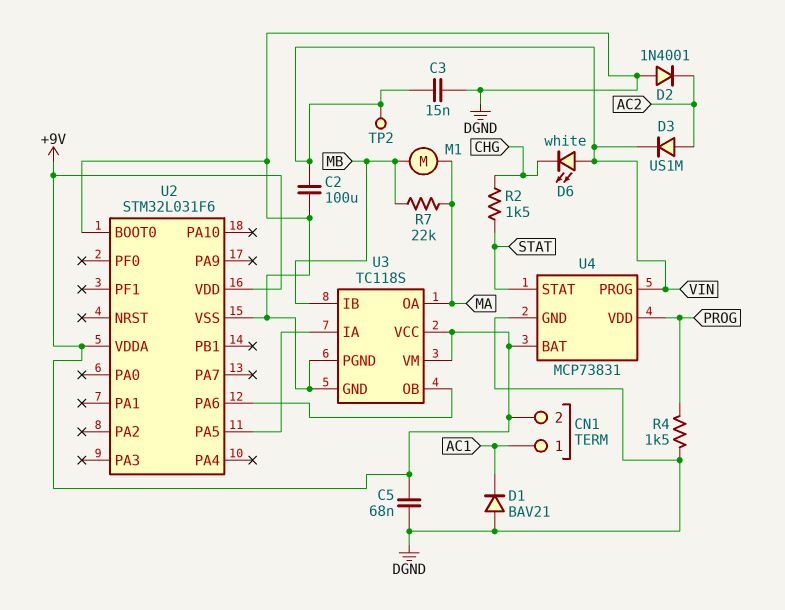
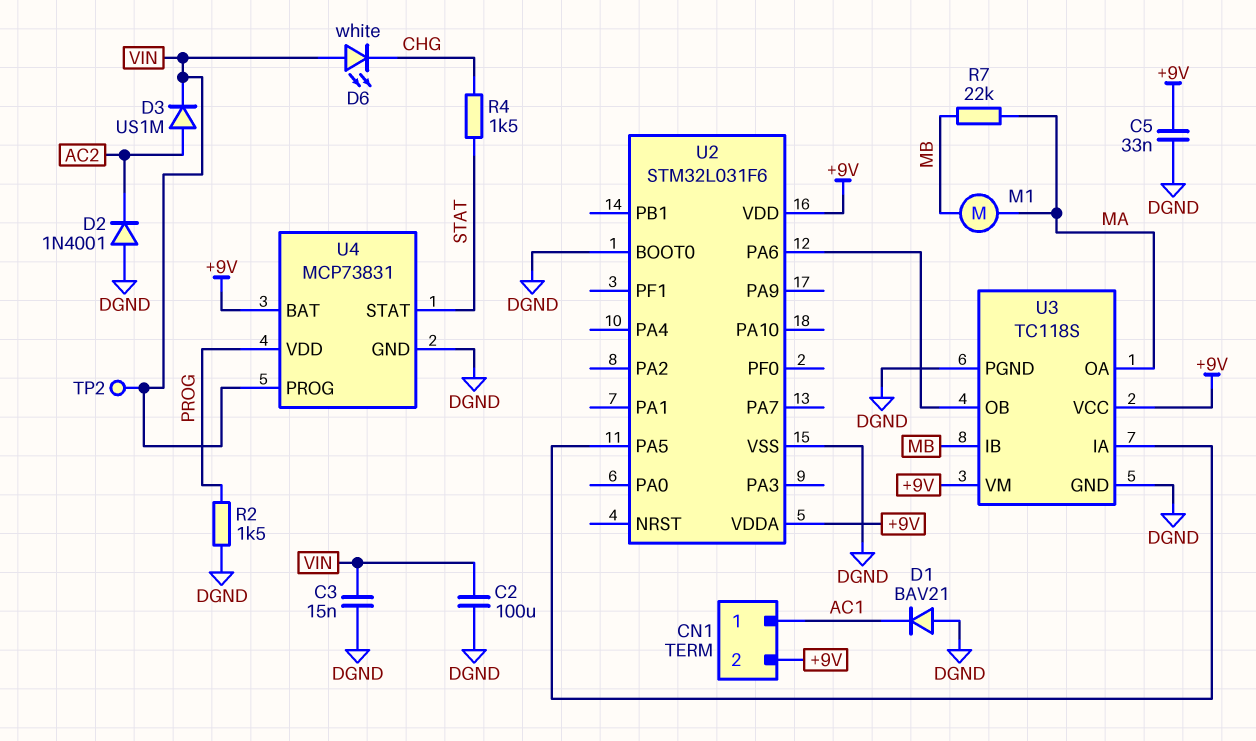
C5: 68nF (+9V, DGND) -> 33nF (+9V, DGND)
R2: 1.5k (CHG, STAT) -> 1.5k (DGND, PROG)
R4: 1.5k (DGND, PROG) -> 1.5k (CHG, STAT)

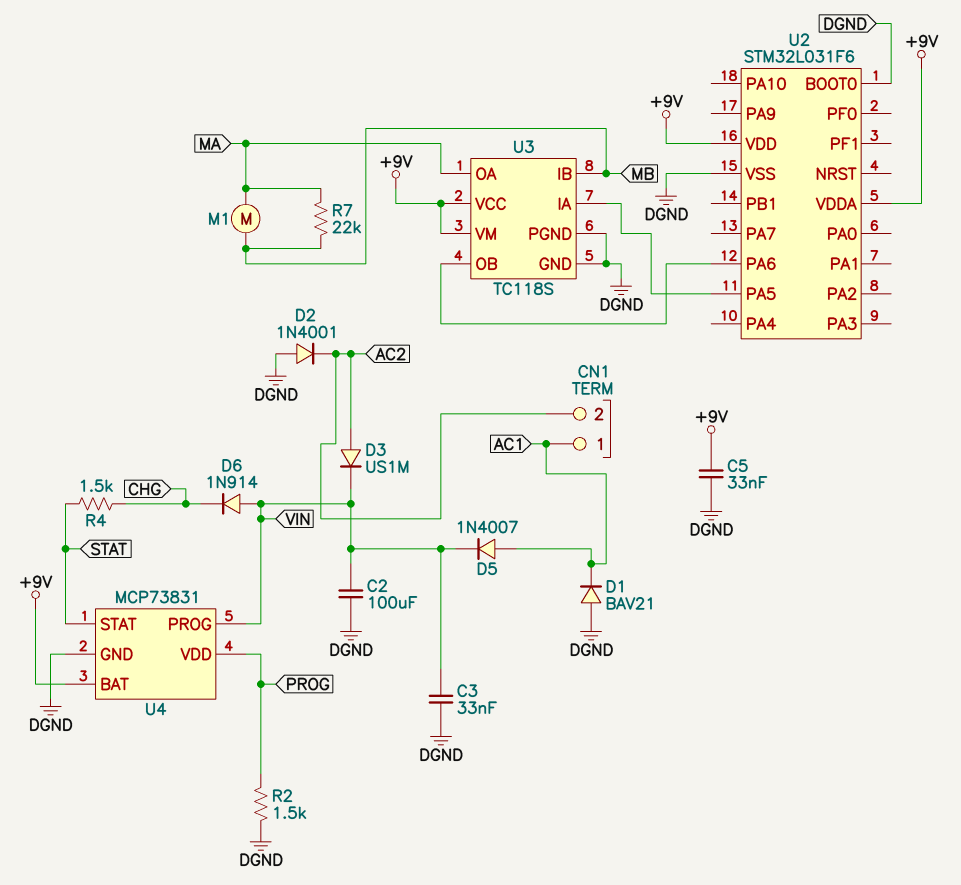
C3: 15nF (DGND, VIN) -> 33nF (DGND, VIN)
CN1 pin 2: +9V -> AC2
D5: none -> diode 1N4007 (A AC1, K VIN)
D6: LED white (A VIN, K CHG) -> diode 1N914 (A VIN, K CHG)
TP2: test point (VIN) -> none

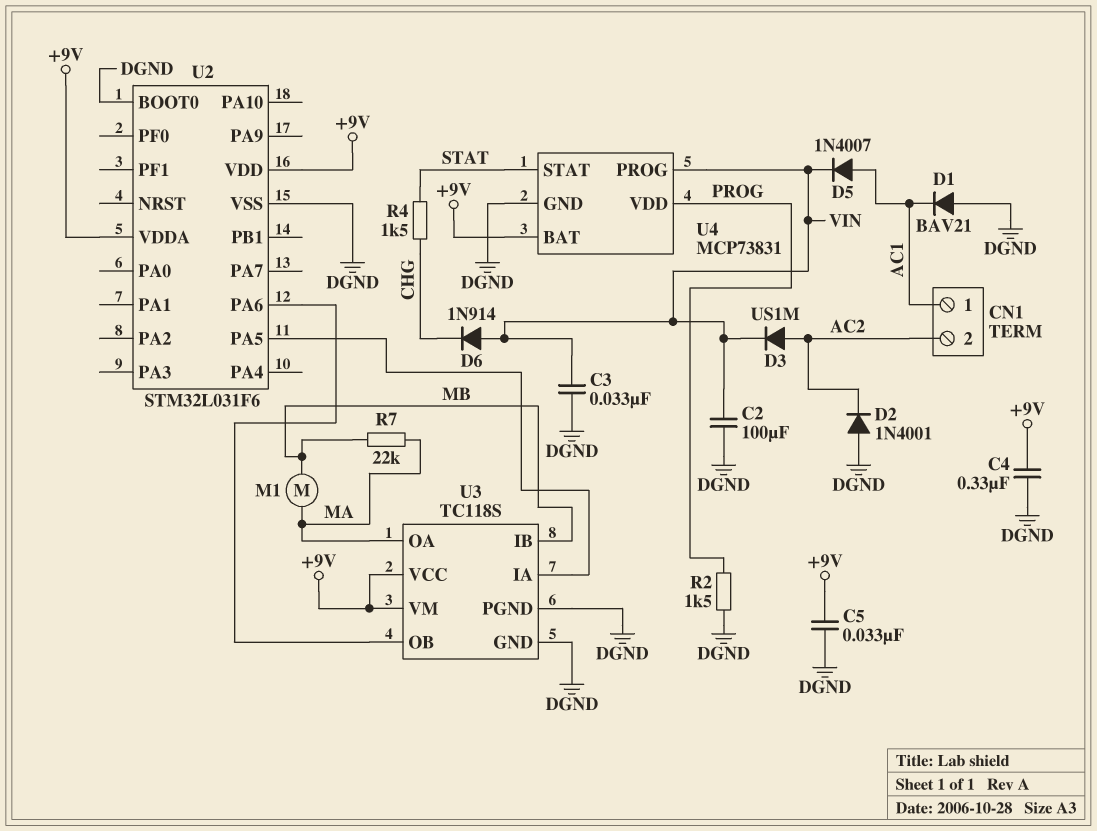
C4: none -> 330nF (+9V, DGND)

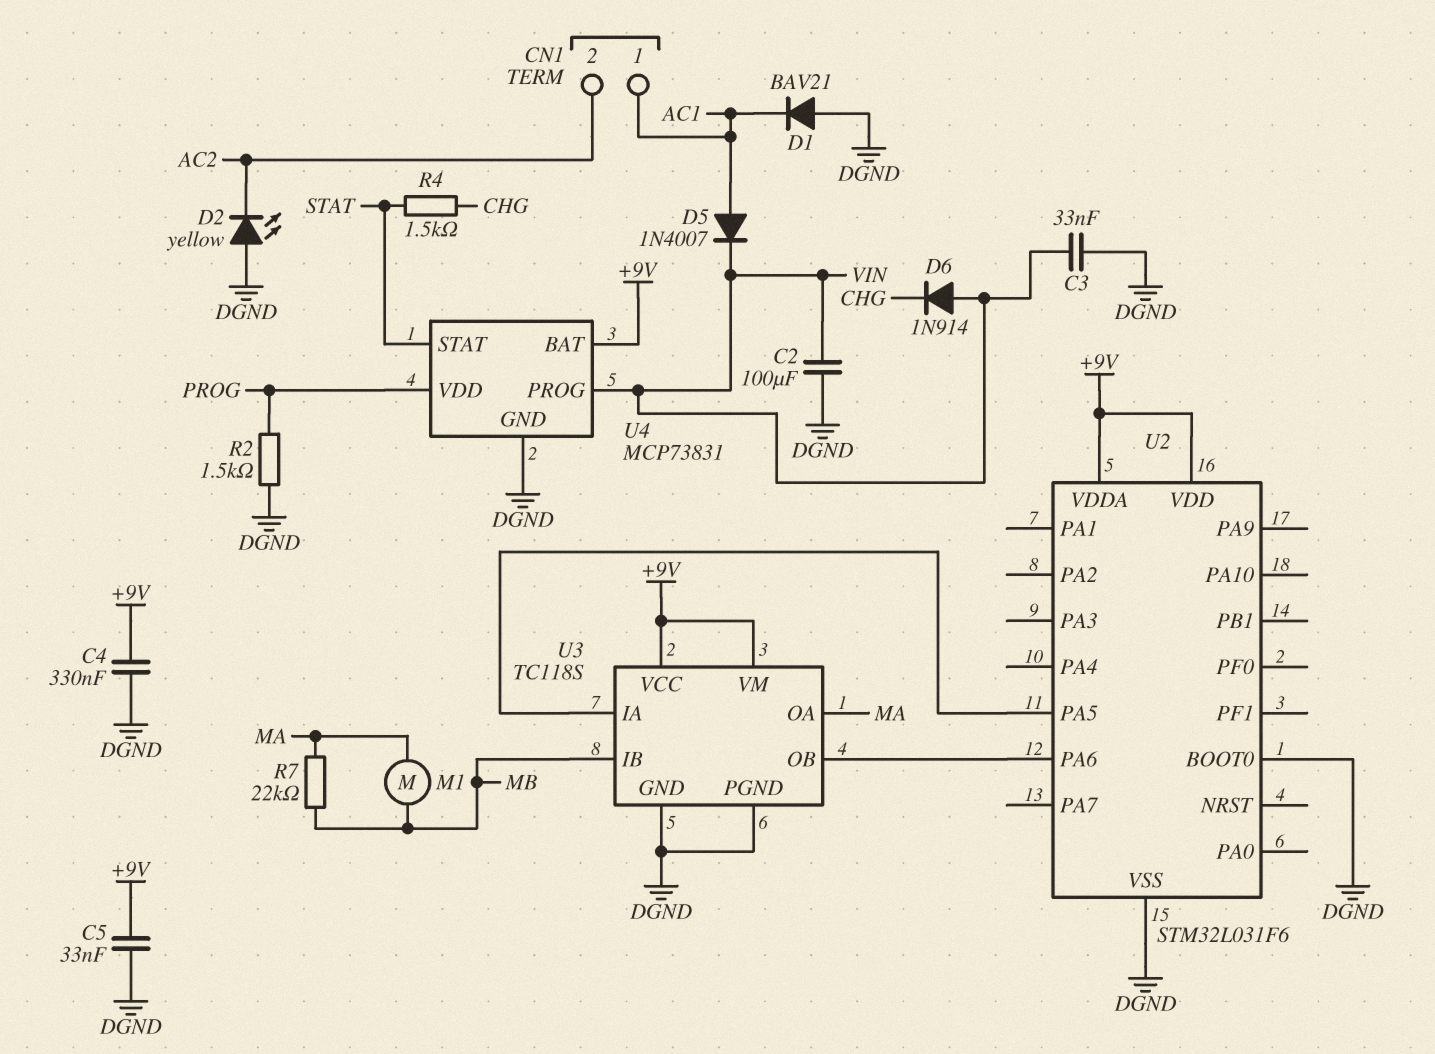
D2: diode 1N4001 (A DGND, K AC2) -> LED yellow (A DGND, K AC2)
D3: diode US1M (A AC2, K VIN) -> none

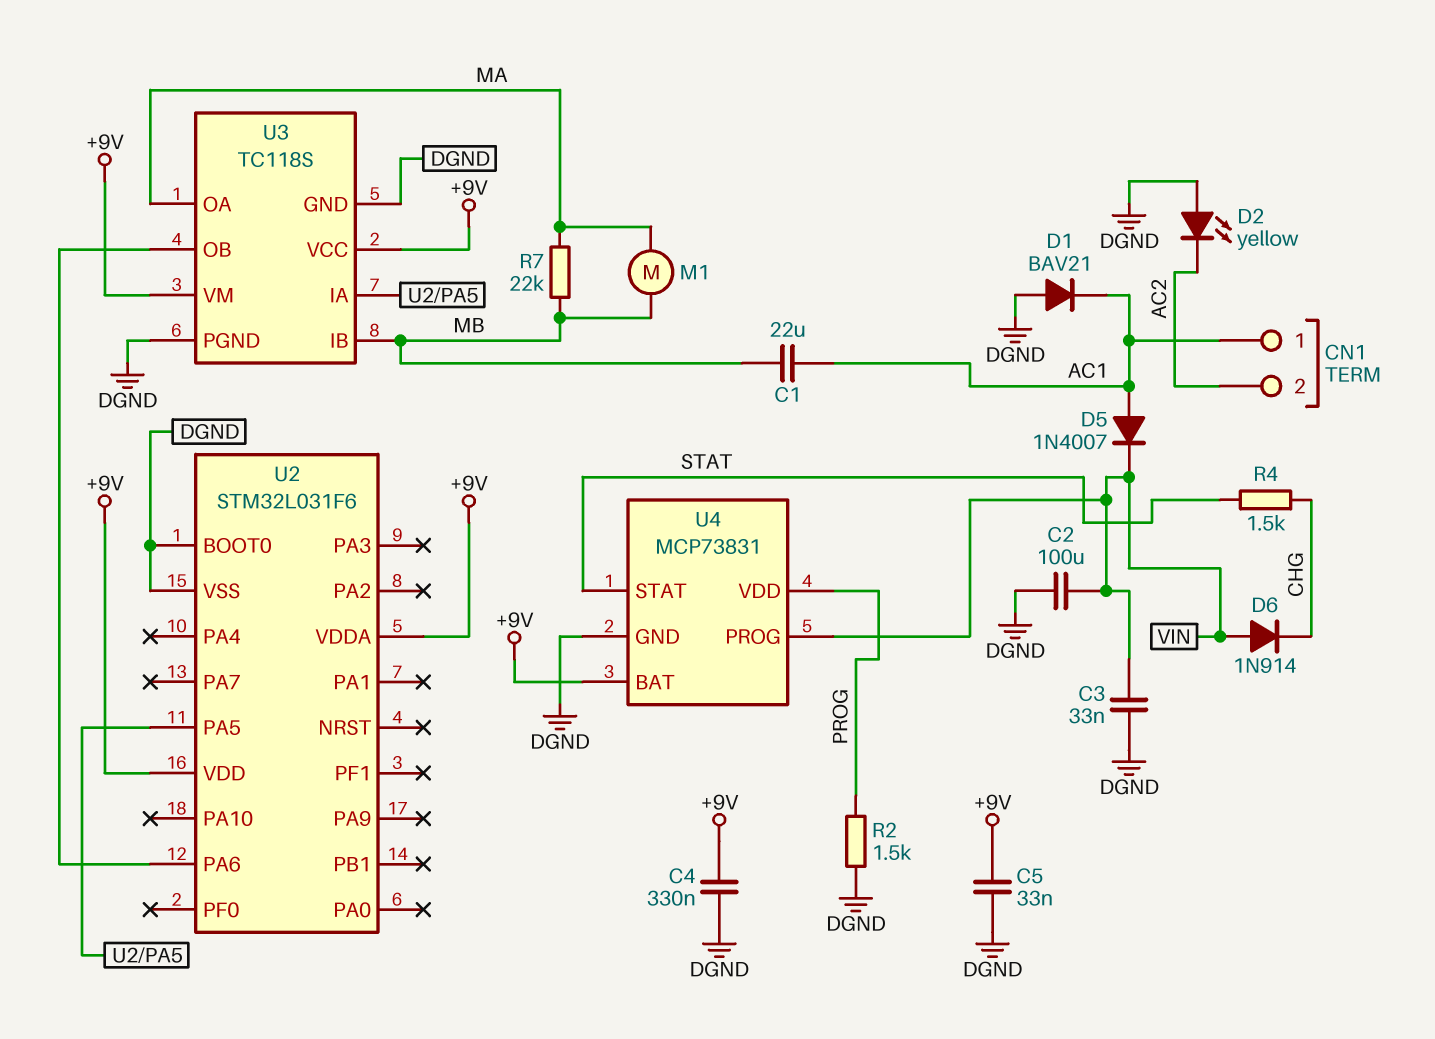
C1: none -> 22uF (AC1, MB)

